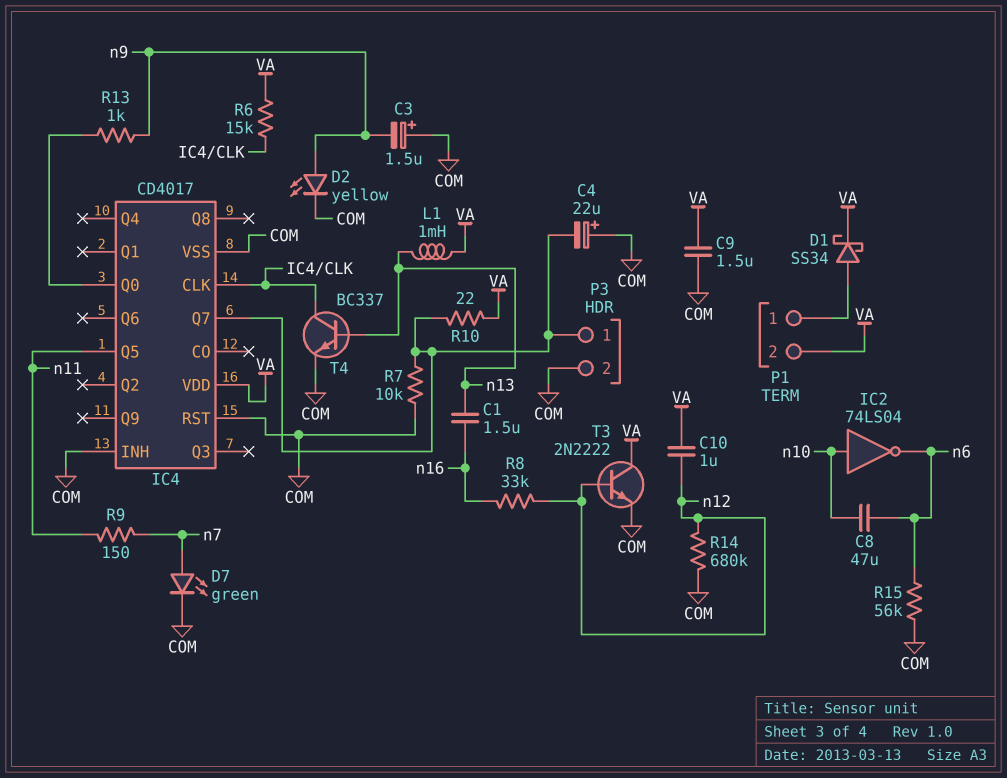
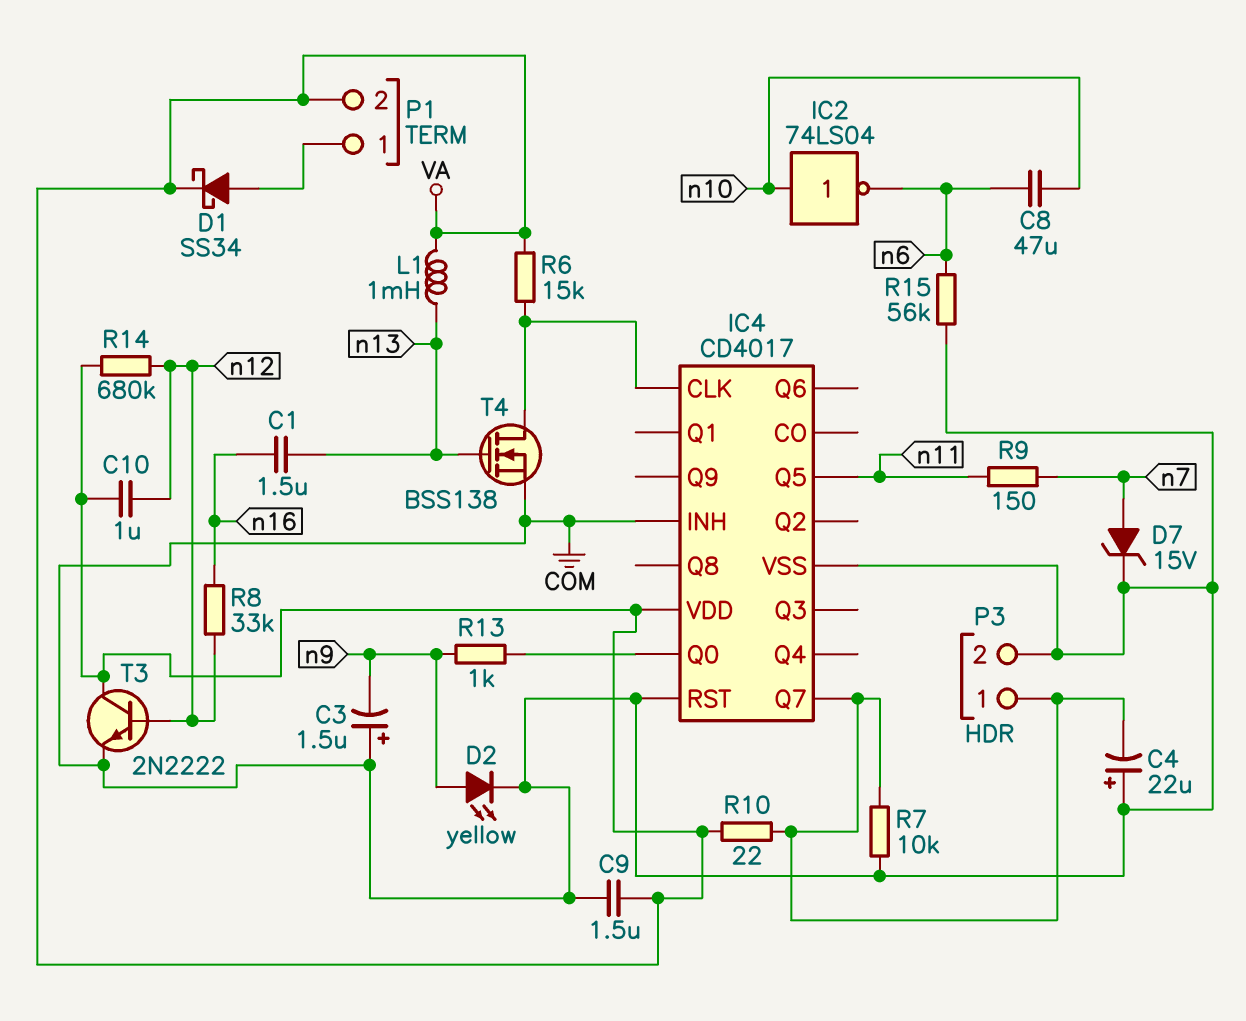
D7: LED green (A n7, K COM) -> zener 15V (A n7, K COM)
R14: 680k (COM, n12) -> 680k (VA, n12)
T4: NPN BC337 (B n13, C IC4/CLK, E COM) -> NMOS BSS138 (G n13, D IC4/CLK, S COM)

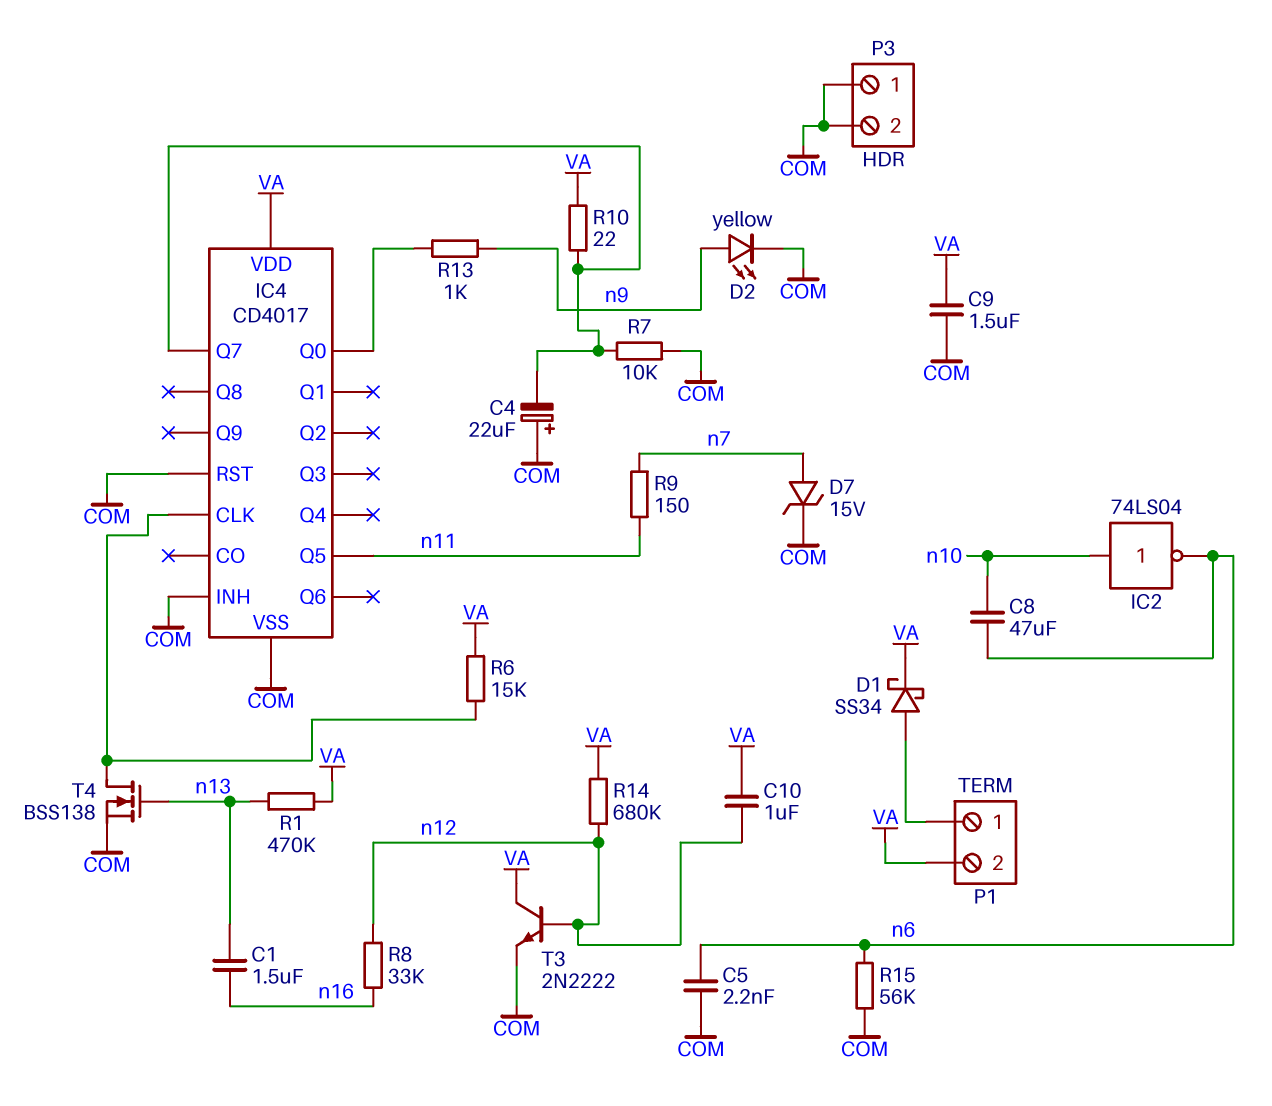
C3: 1.5uF (plus COM, minus n9) -> none
C5: none -> 2.2nF (COM, n6)
L1: 1mH (VA, n13) -> none
P3 pin 1: IC4/Q7 -> COM
R1: none -> 470k (VA, n13)

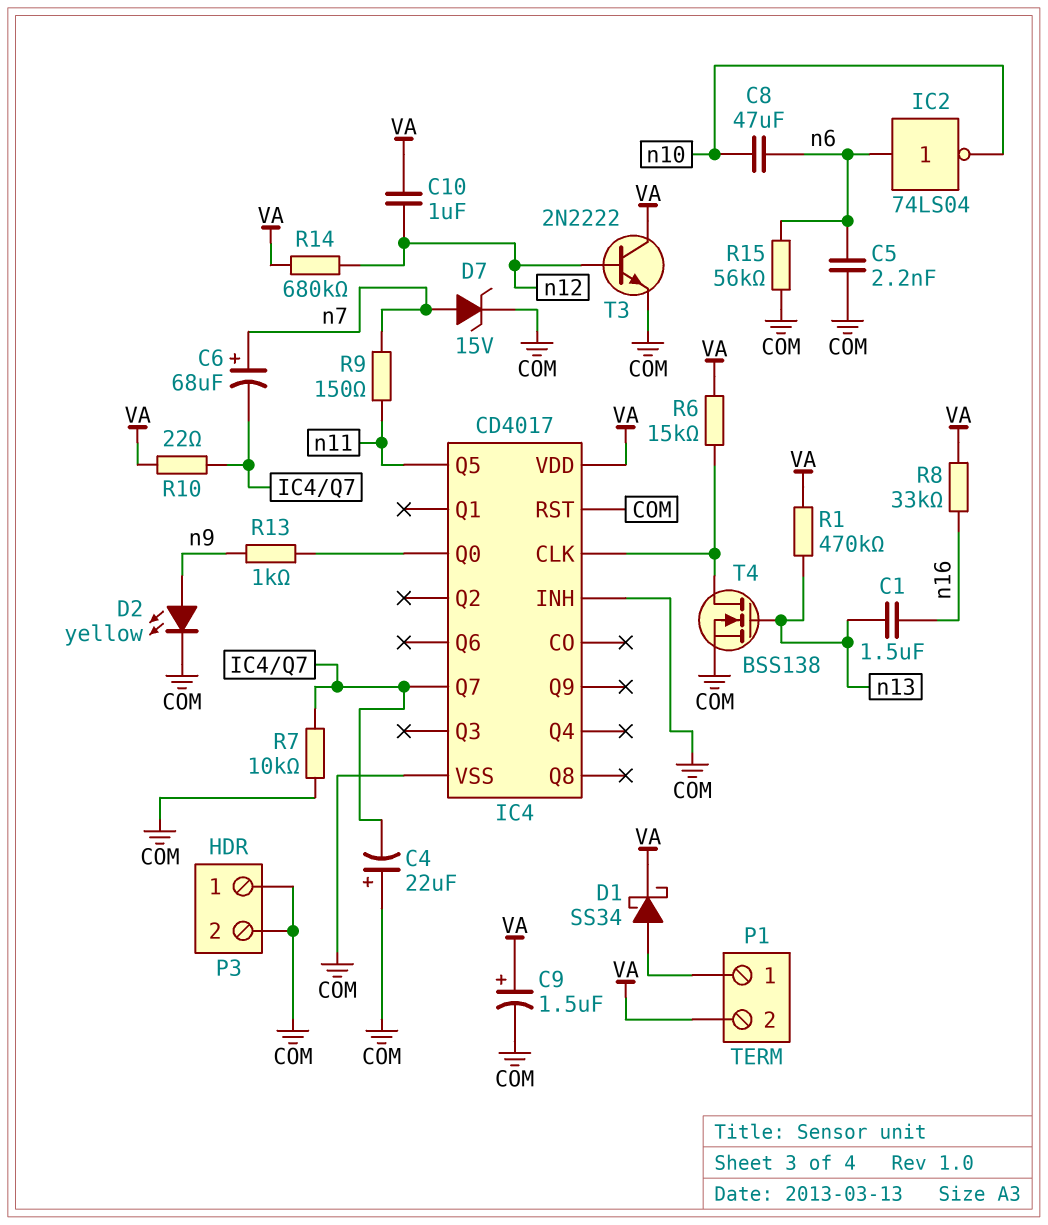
C6: none -> 68uF (plus n7, minus IC4/Q7)
C9: 1.5uF (COM, VA) -> 1.5uF (plus VA, minus COM)
IC2: NOT 74LS04 (in n10, out n6) -> NOT 74LS04 (in n6, out n10)
R8: 33k (n12, n16) -> 33k (VA, n16)

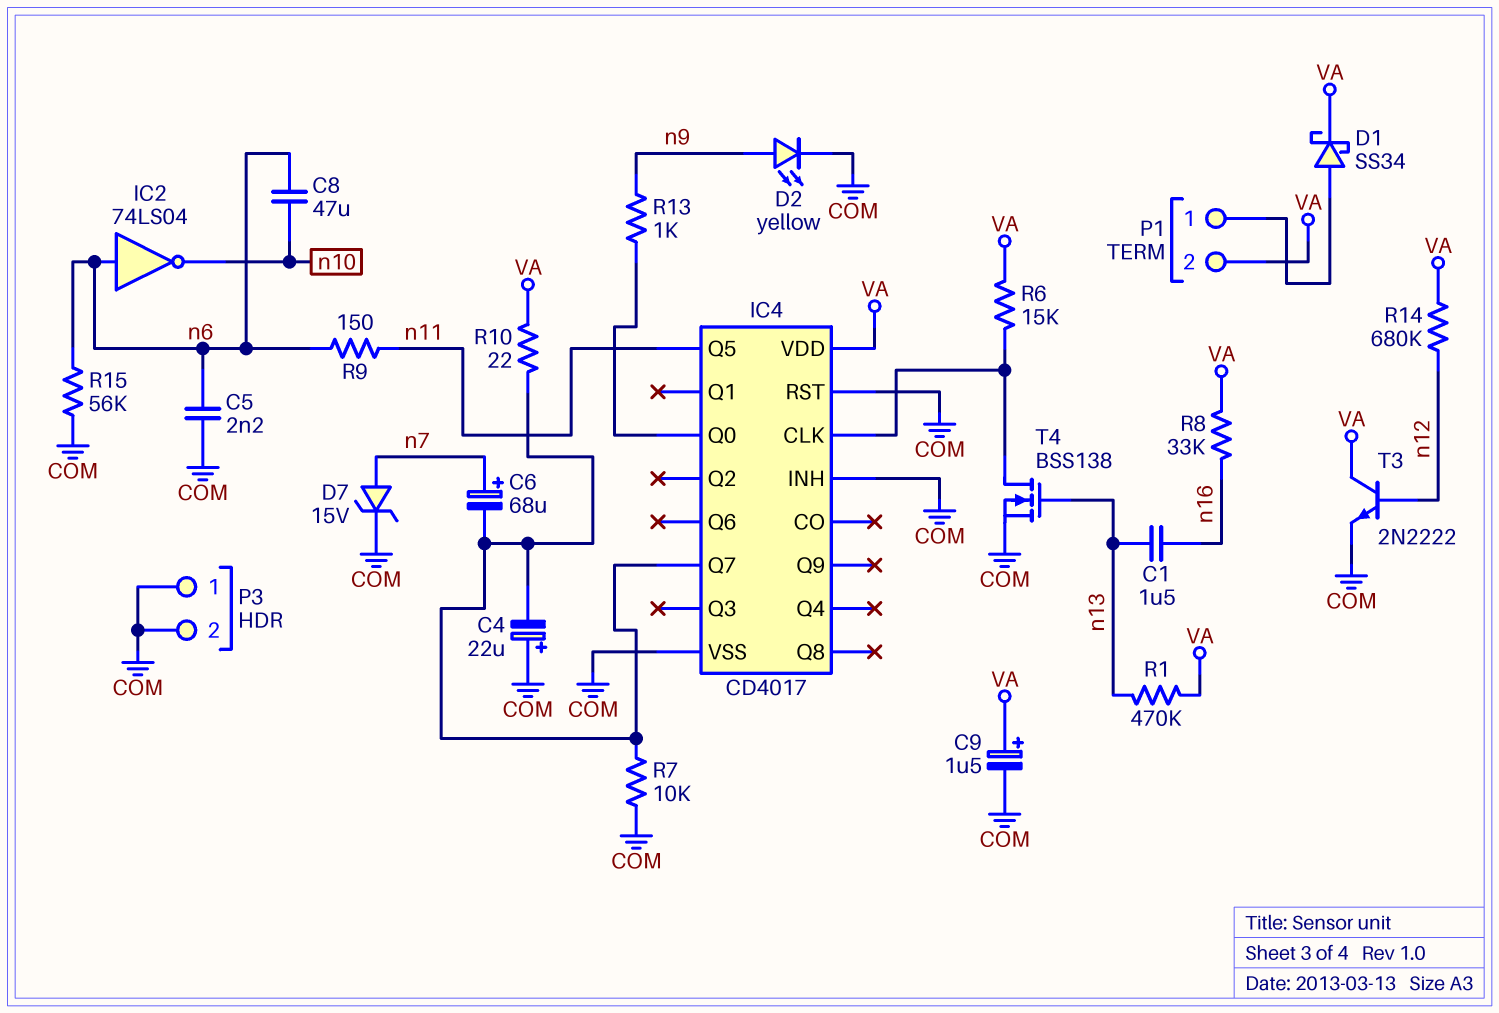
C10: 1uF (VA, n12) -> none
R9: 150 (n7, n11) -> 150 (n6, n11)

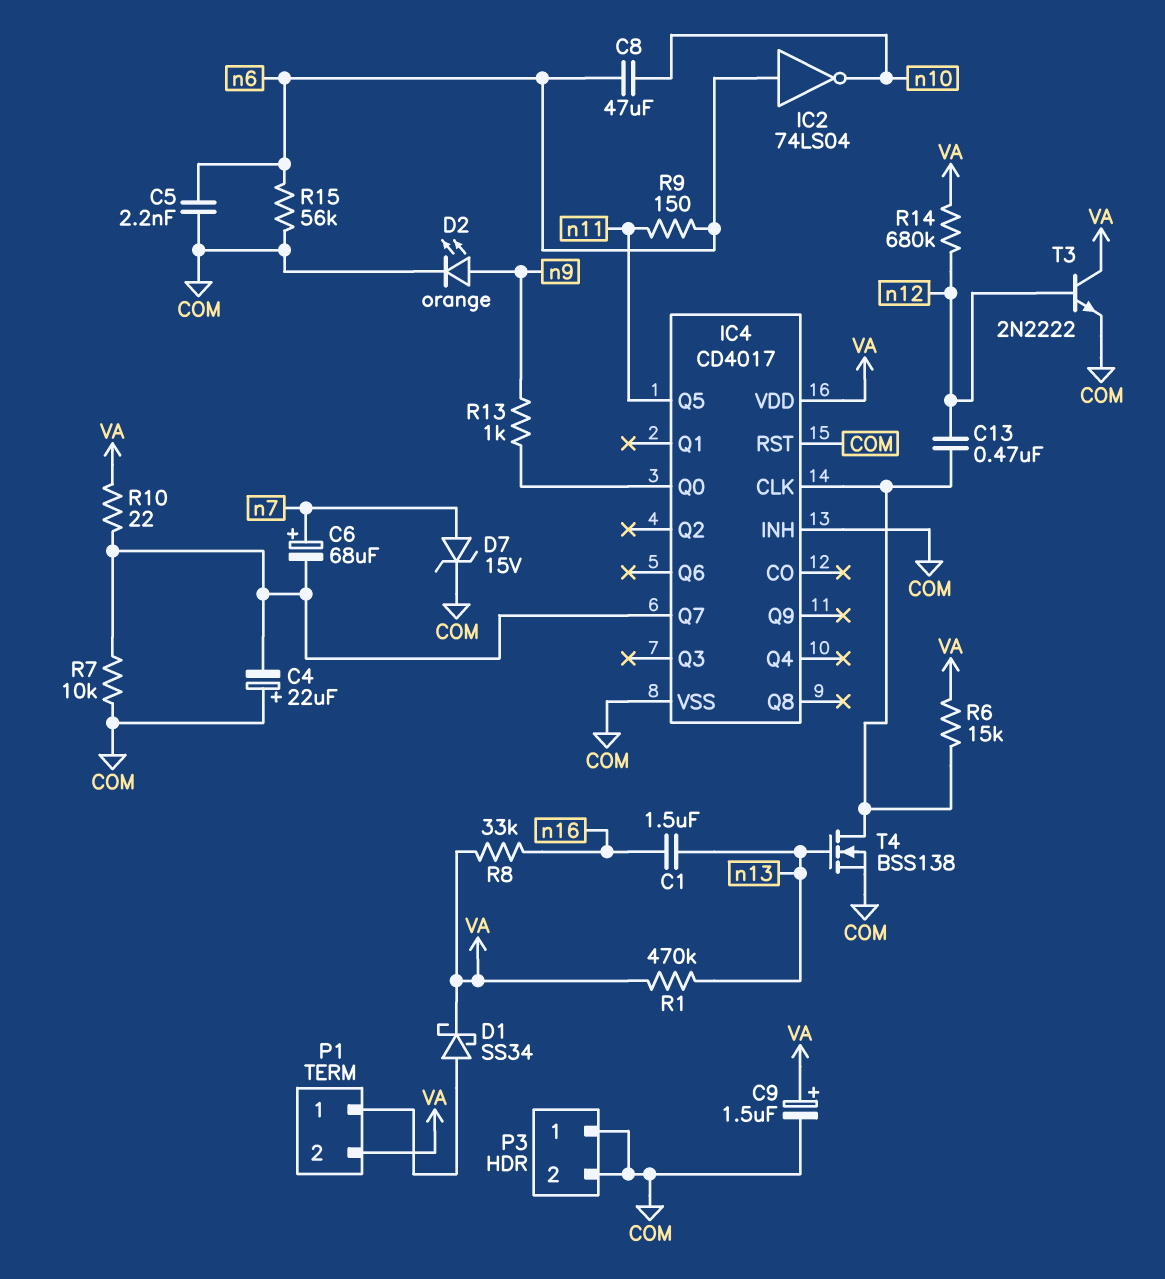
C13: none -> 470nF (IC4/CLK, n12)
D2: LED yellow (A n9, K COM) -> LED orange (A n9, K COM)

